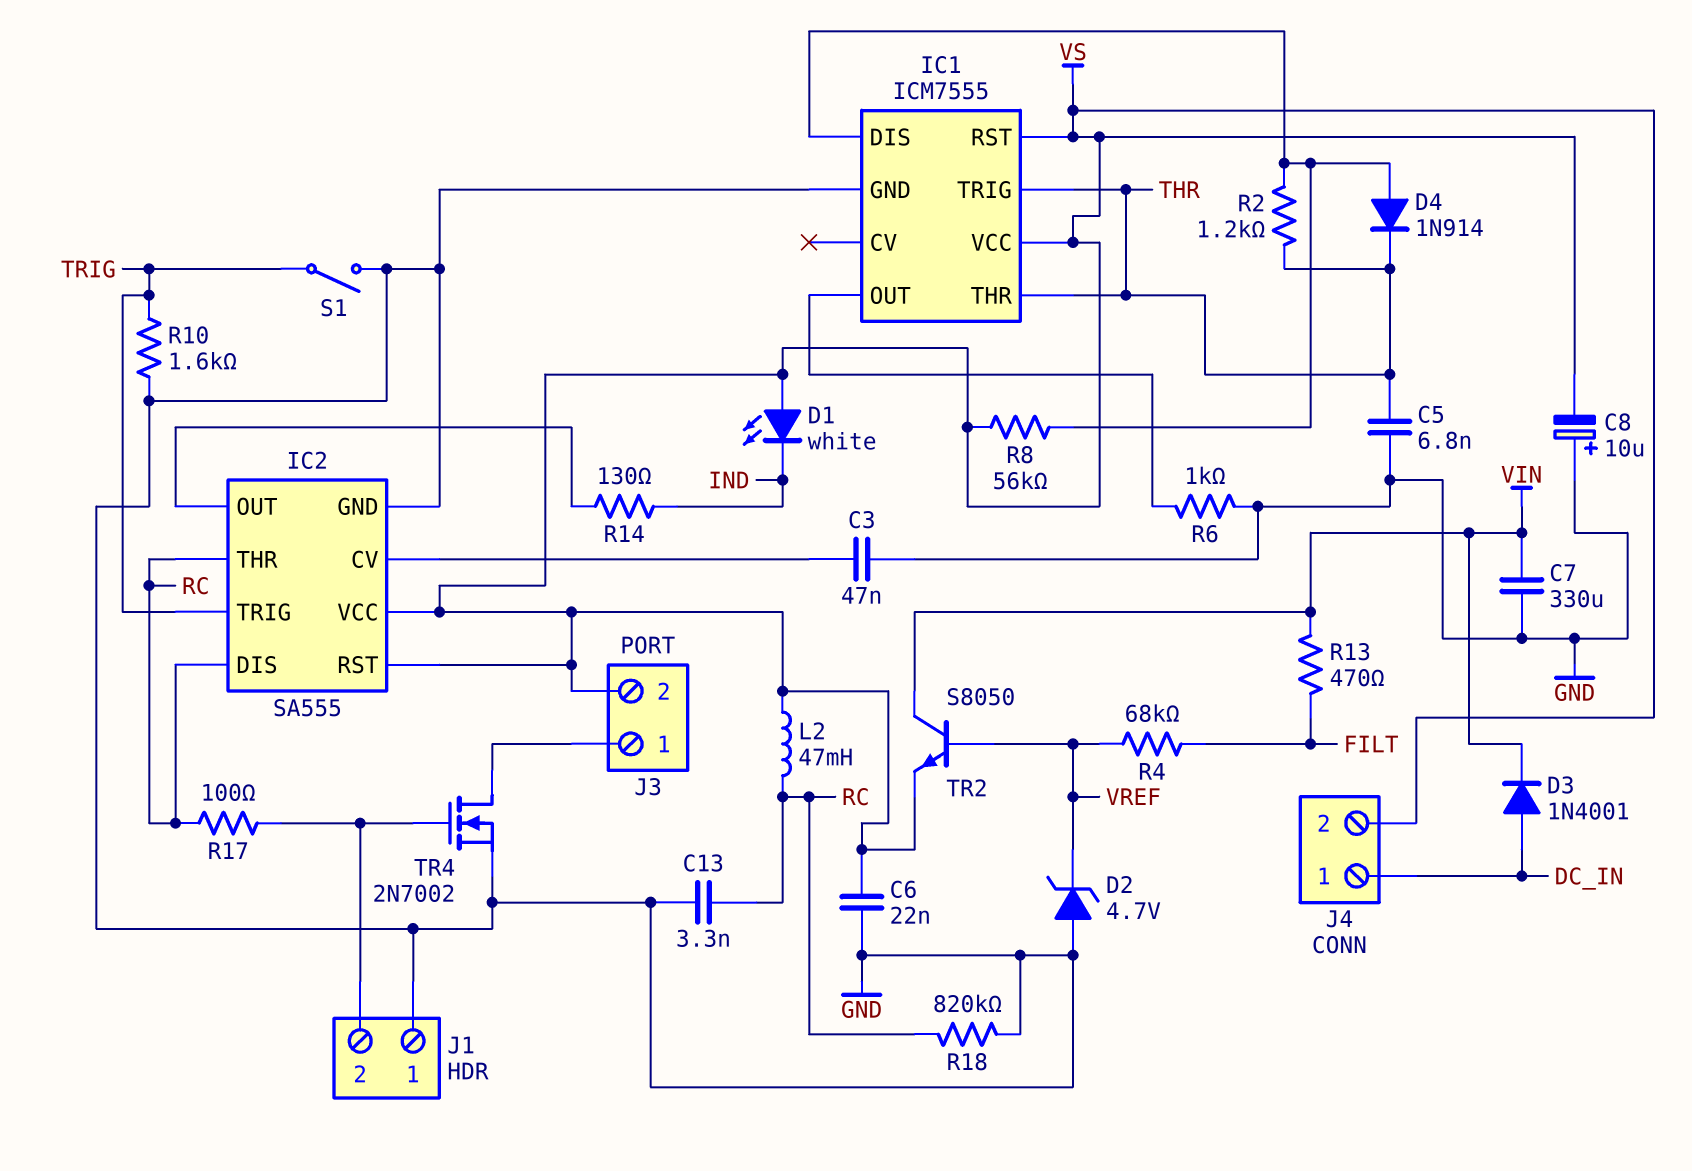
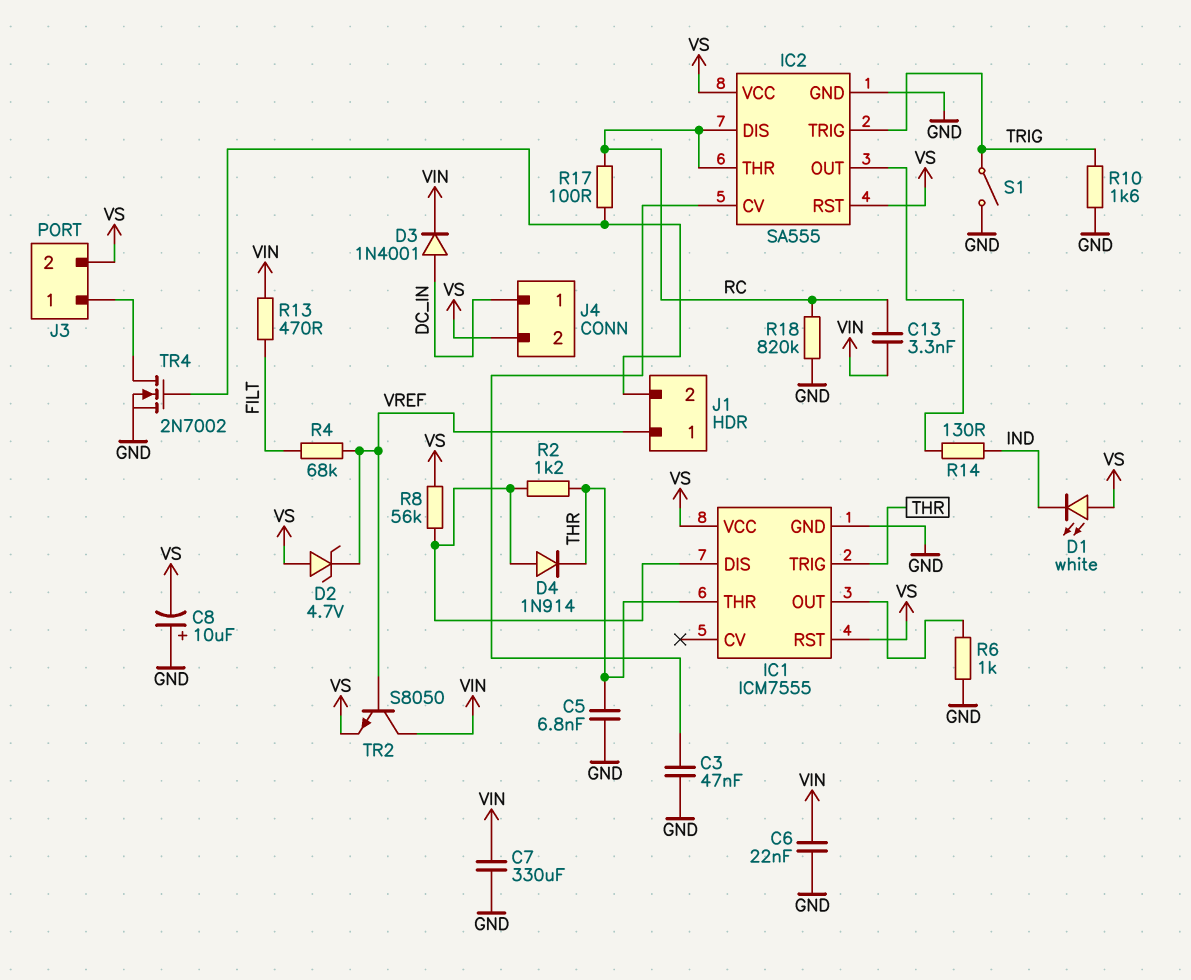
C6: 22nF (GND, VS) -> 22nF (GND, VIN)
C13: 3.3nF (GND, RC) -> 3.3nF (RC, VIN)
D2: zener 4.7V (A GND, K VREF) -> zener 4.7V (A VS, K VREF)
J1 pin 1: GND -> VREF
L2: 47mH (RC, VS) -> none

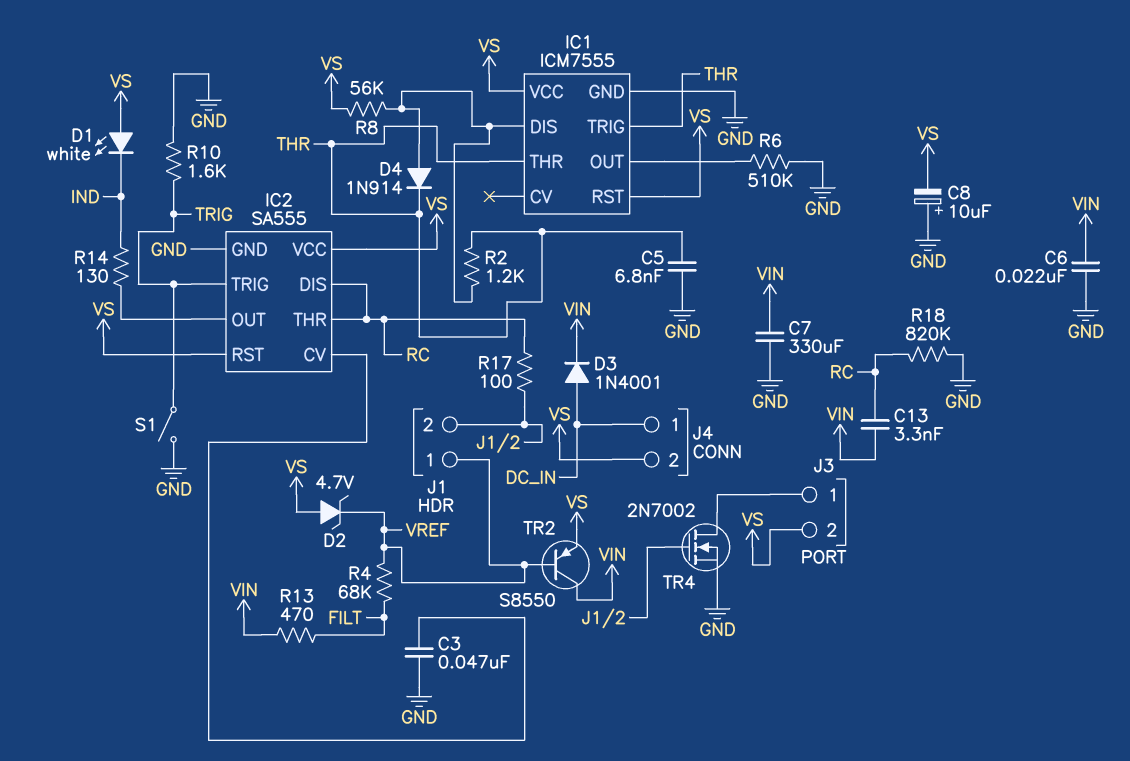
R6: 1k (GND, IC1/OUT) -> 510k (GND, IC1/OUT)
TR2: NPN S8050 (B VREF, C VIN, E VS) -> PNP S8550 (B VREF, C VIN, E VS)

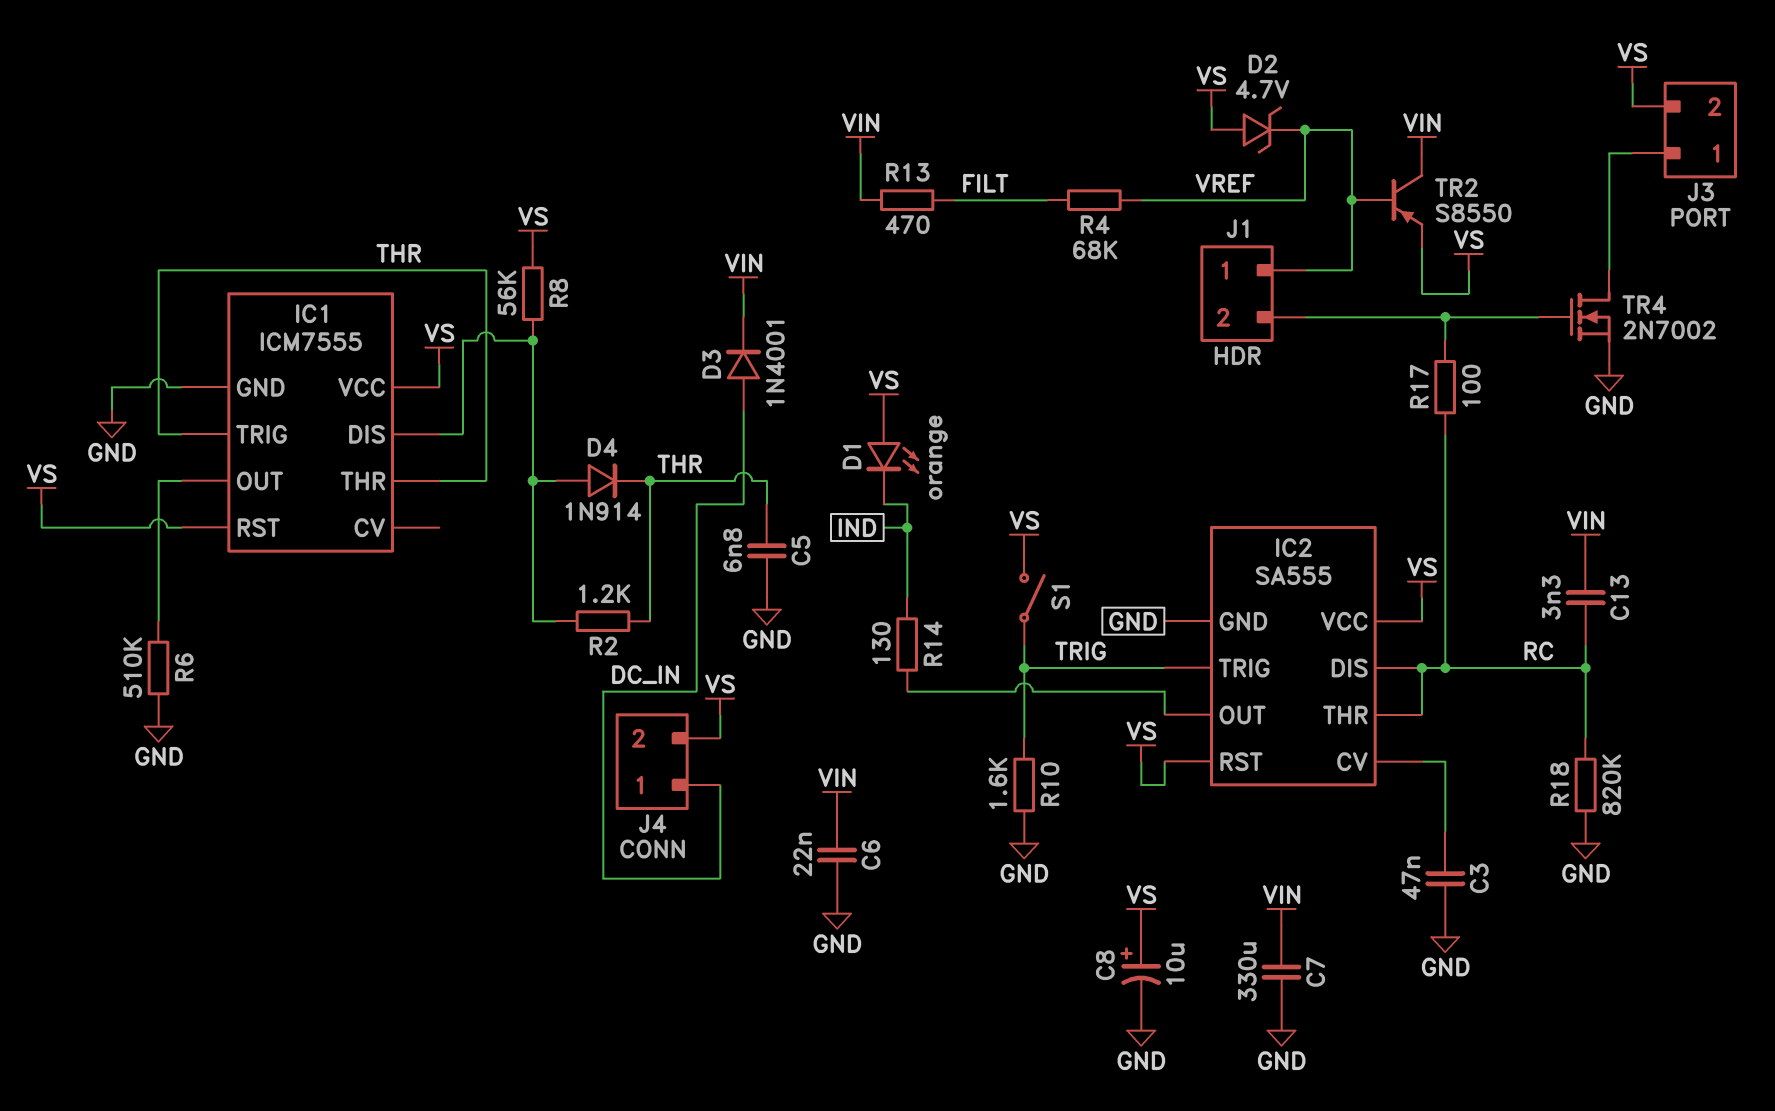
C8: 10uF (plus GND, minus VS) -> 10uF (plus VS, minus GND)
D1: LED white (A VS, K IND) -> LED orange (A VS, K IND)
S1: switch (GND, TRIG) -> switch (TRIG, VS)

